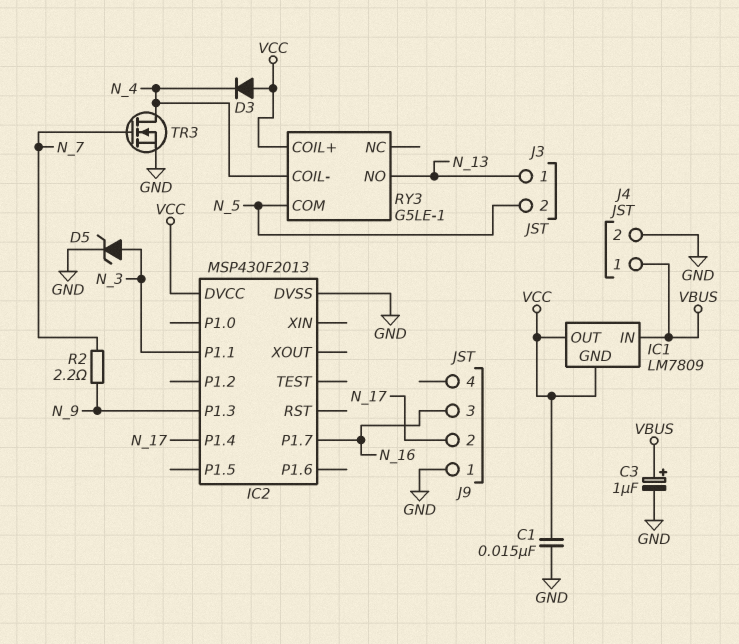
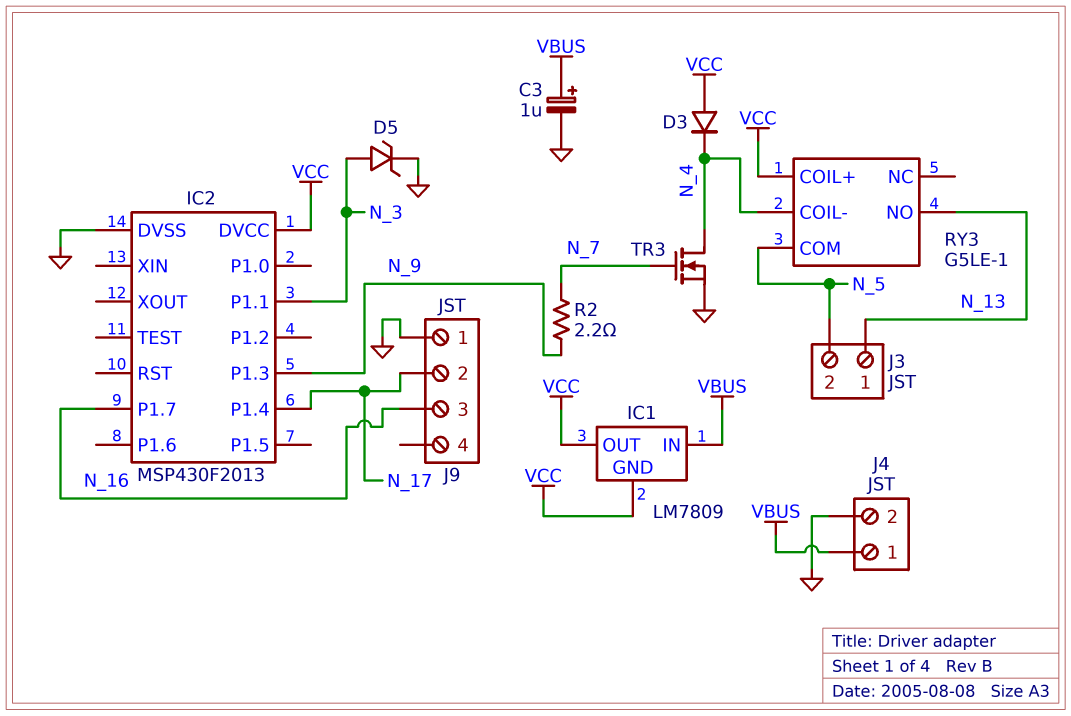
C1: 15nF (GND, VCC) -> none

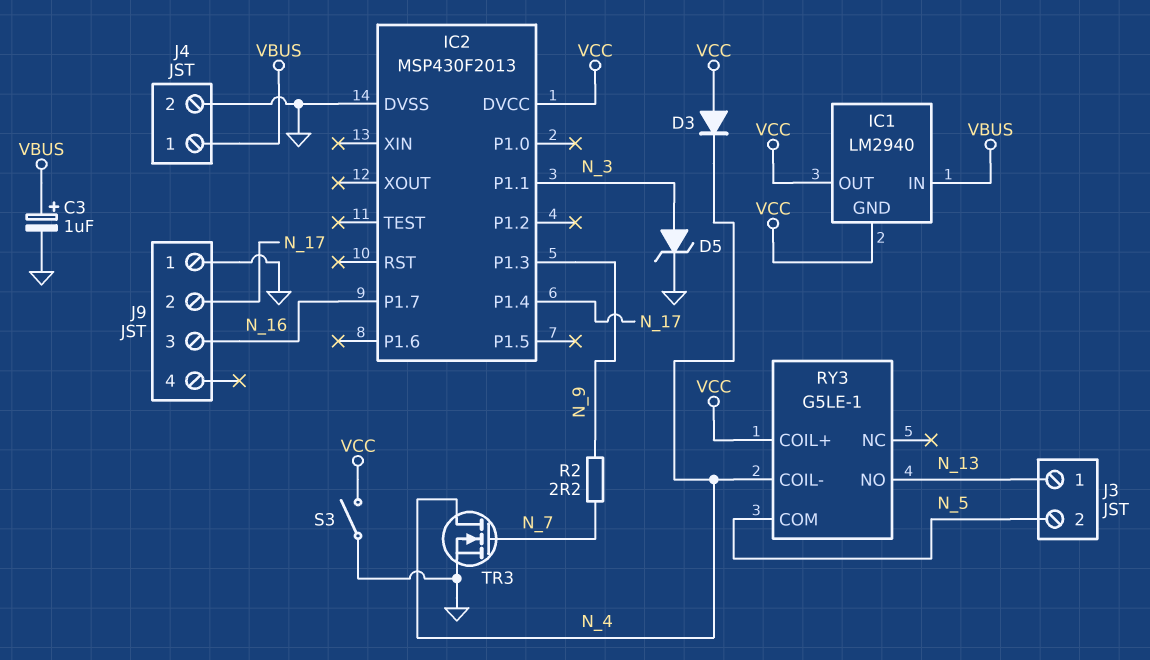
IC1: LM7809 -> LM2940
S3: none -> switch (GND, VCC)

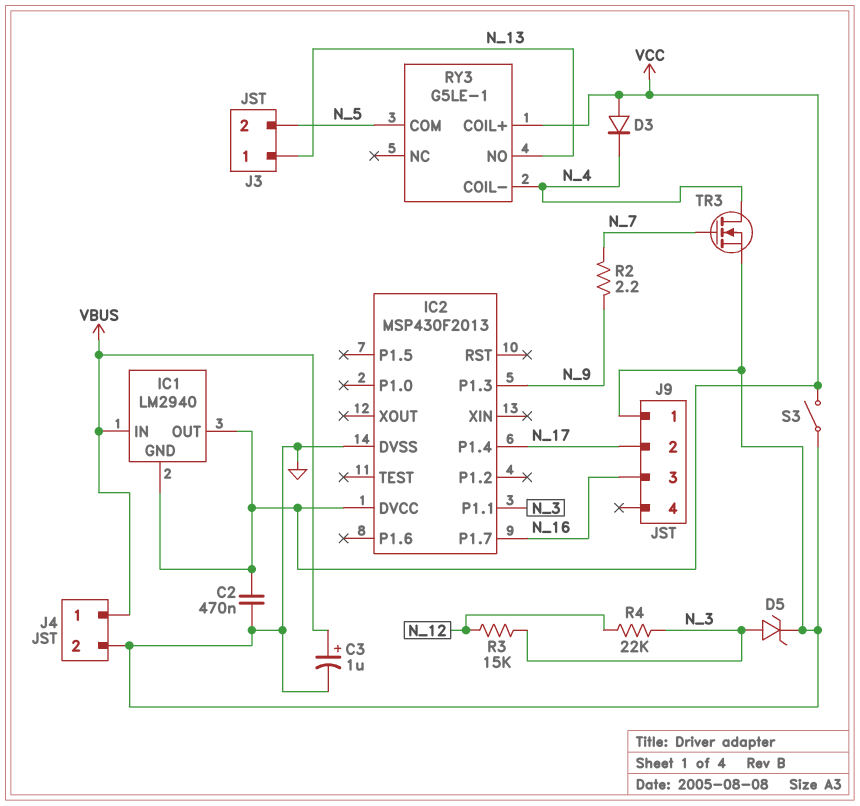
C2: none -> 470nF (GND, VCC)
R3: none -> 15k (N_3, N_12)
R4: none -> 22k (N_3, N_12)

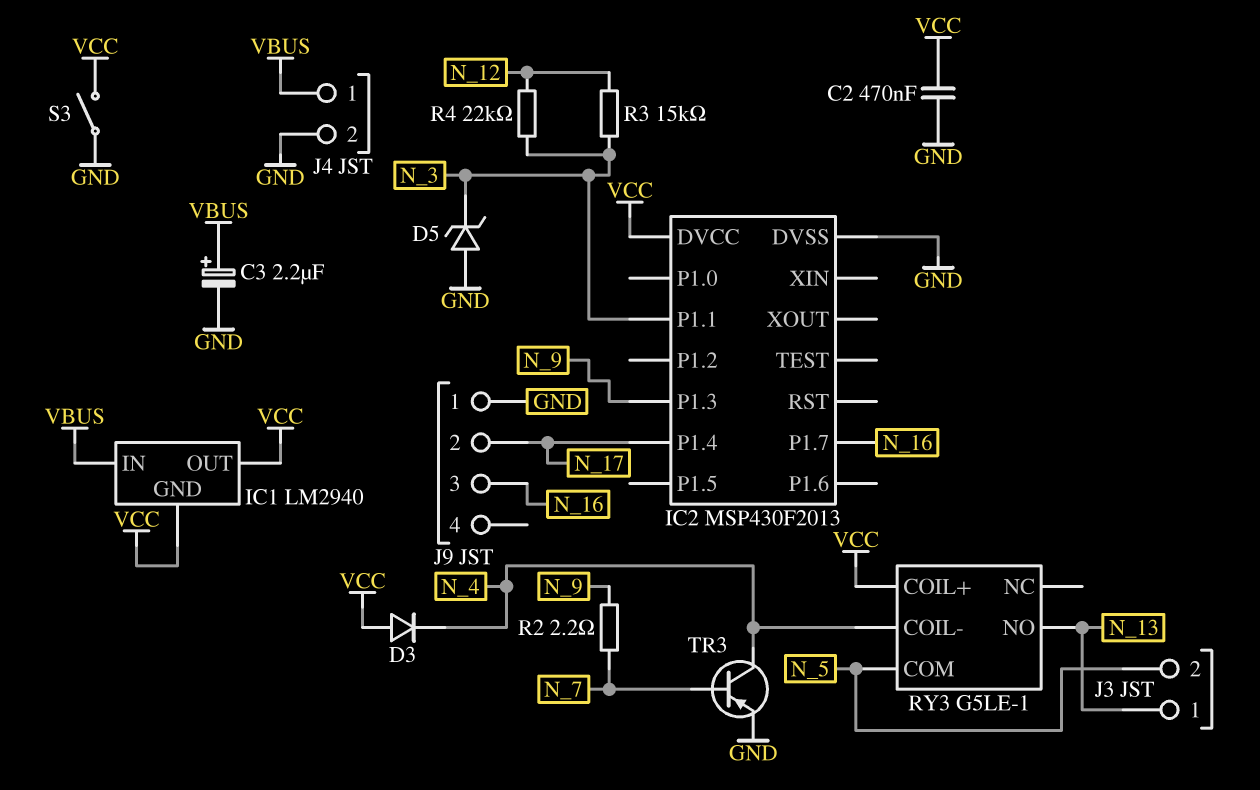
C3: 1uF (plus VBUS, minus GND) -> 2.2uF (plus VBUS, minus GND)
D5: zener (A N_3, K GND) -> zener (A GND, K N_3)
TR3: NMOS (G N_7, D N_4, S GND) -> PNP (B N_7, C N_4, E GND)

